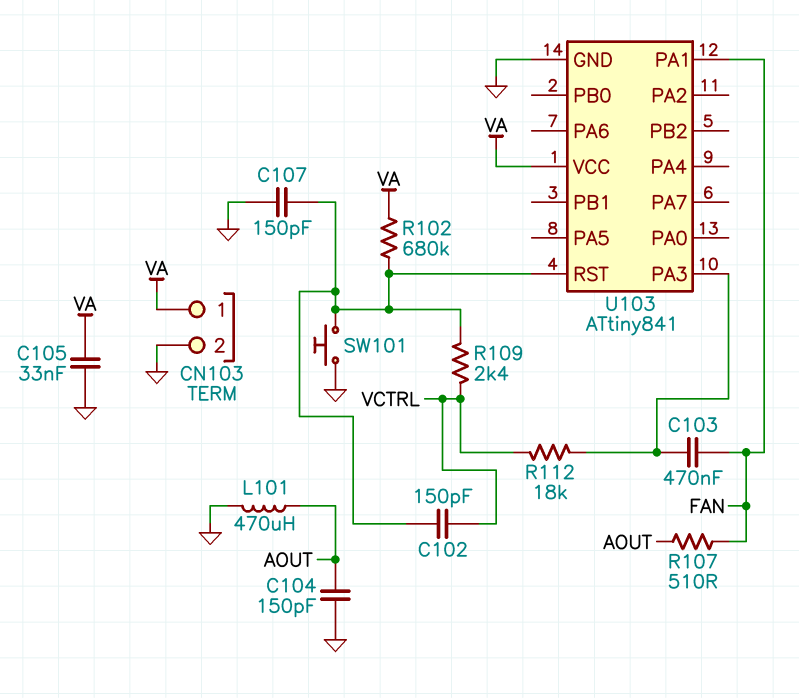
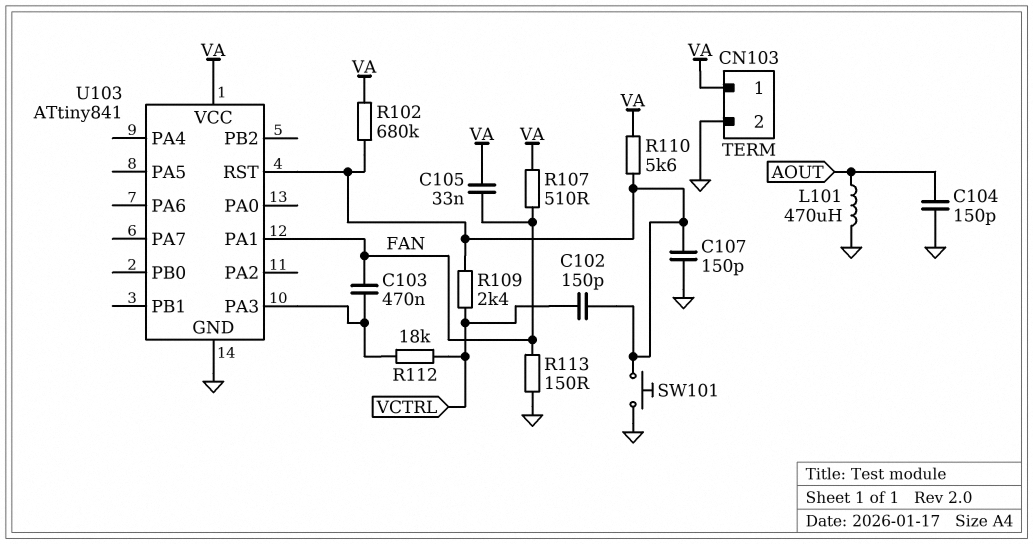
C105: 33nF (GND, VA) -> 33nF (FAN, VA)
R107: 510 (AOUT, FAN) -> 510 (FAN, VA)
R110: none -> 5.6k (U103/RST, VA)
R113: none -> 150 (FAN, GND)

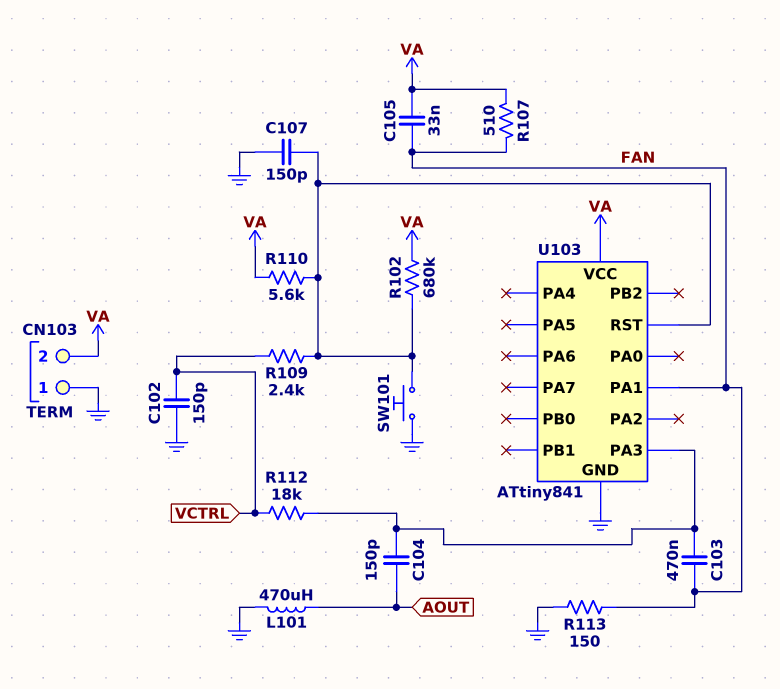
C102: 150pF (U103/RST, VCTRL) -> 150pF (GND, VCTRL)
C104: 150pF (AOUT, GND) -> 150pF (AOUT, U103/PA3)
CN103 pin 1: VA -> GND
CN103 pin 2: GND -> VA

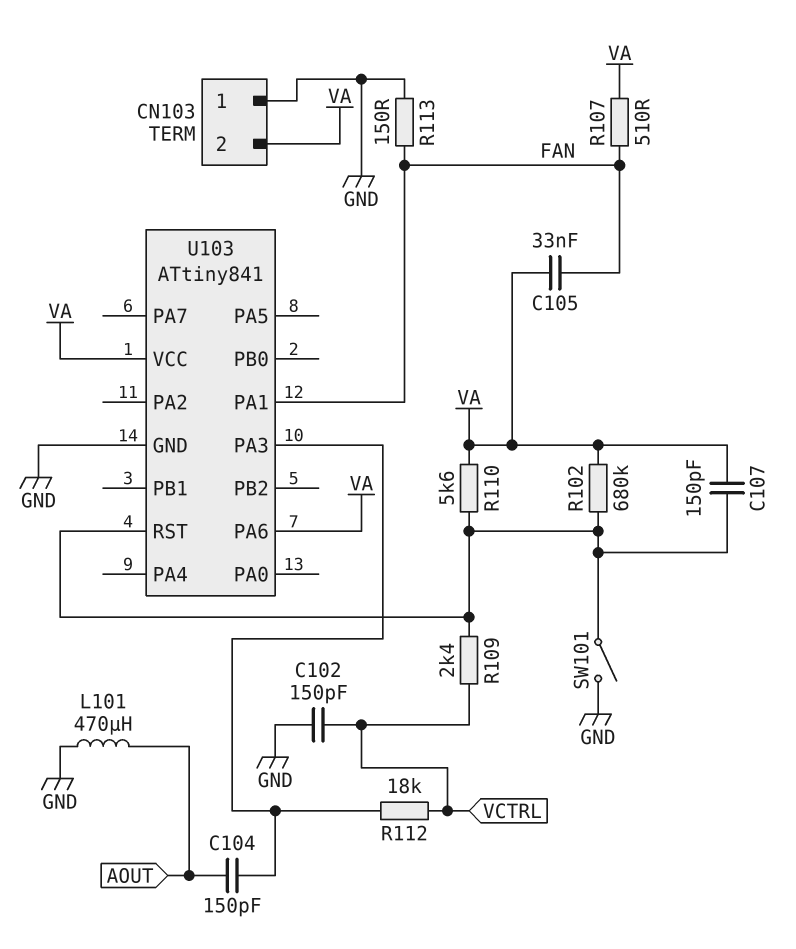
C103: 470nF (FAN, U103/PA3) -> none
C107: 150pF (GND, U103/RST) -> 150pF (U103/RST, VA)
SW101: button (GND, U103/RST) -> switch (GND, U103/RST)
U103 pin PA6: none -> VA

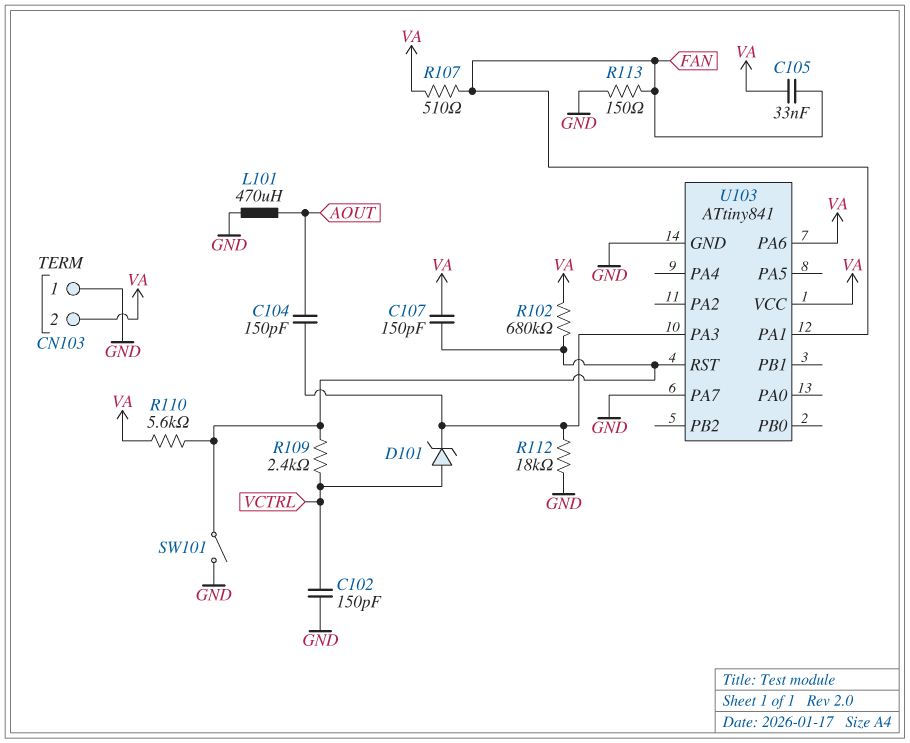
D101: none -> zener (A VCTRL, K U103/PA3)
R112: 18k (U103/PA3, VCTRL) -> 18k (GND, U103/PA3)
U103 pin PA7: none -> GND

